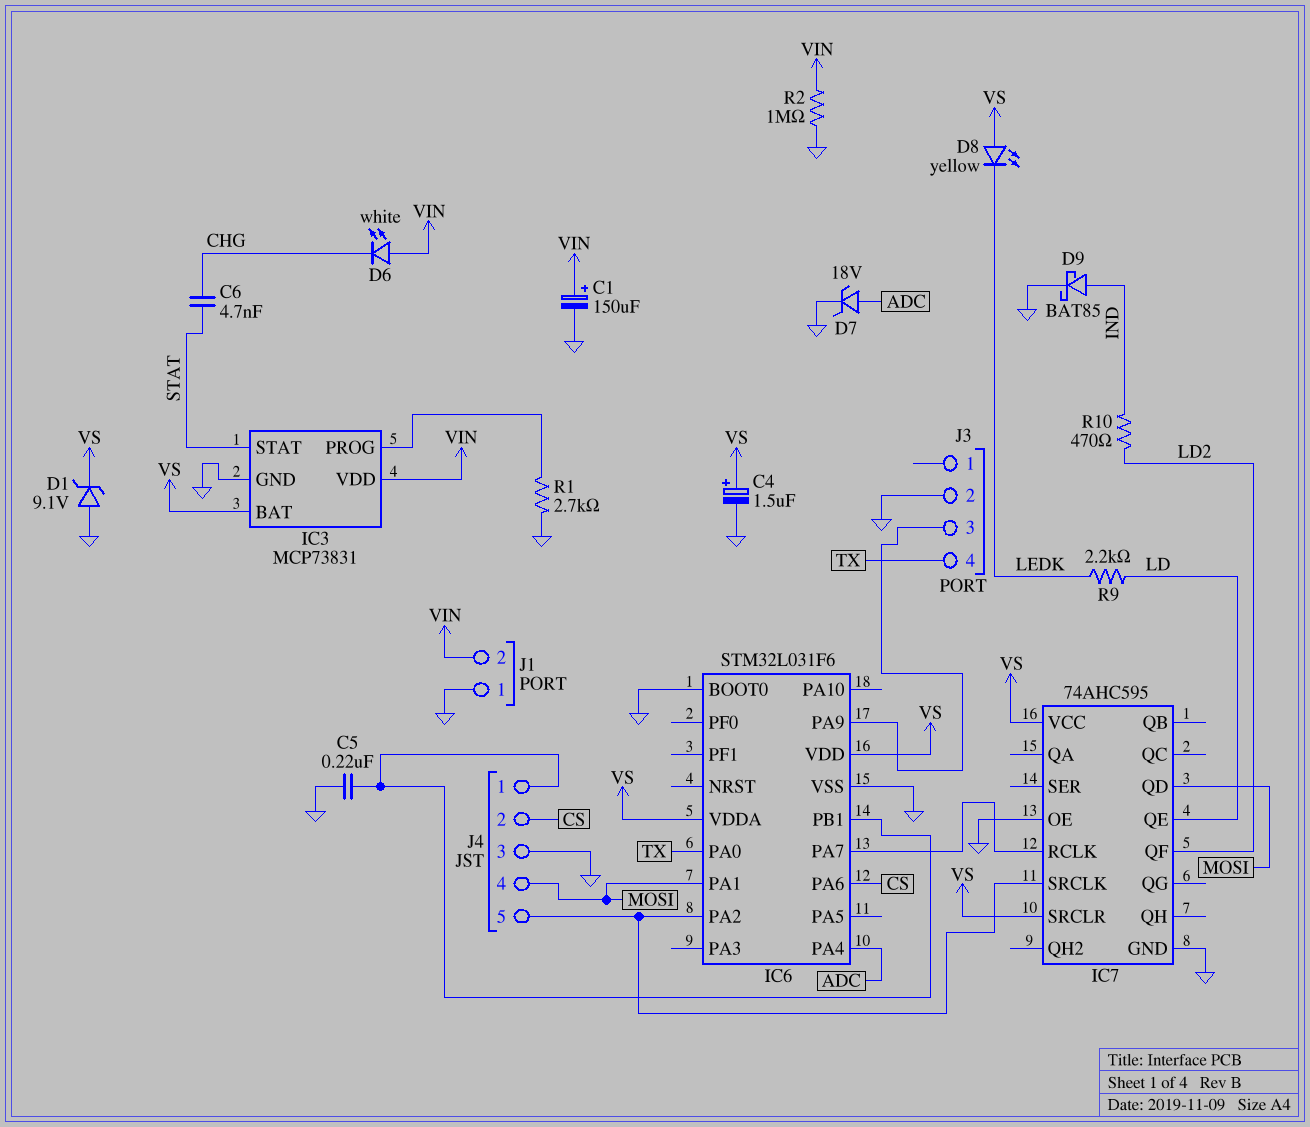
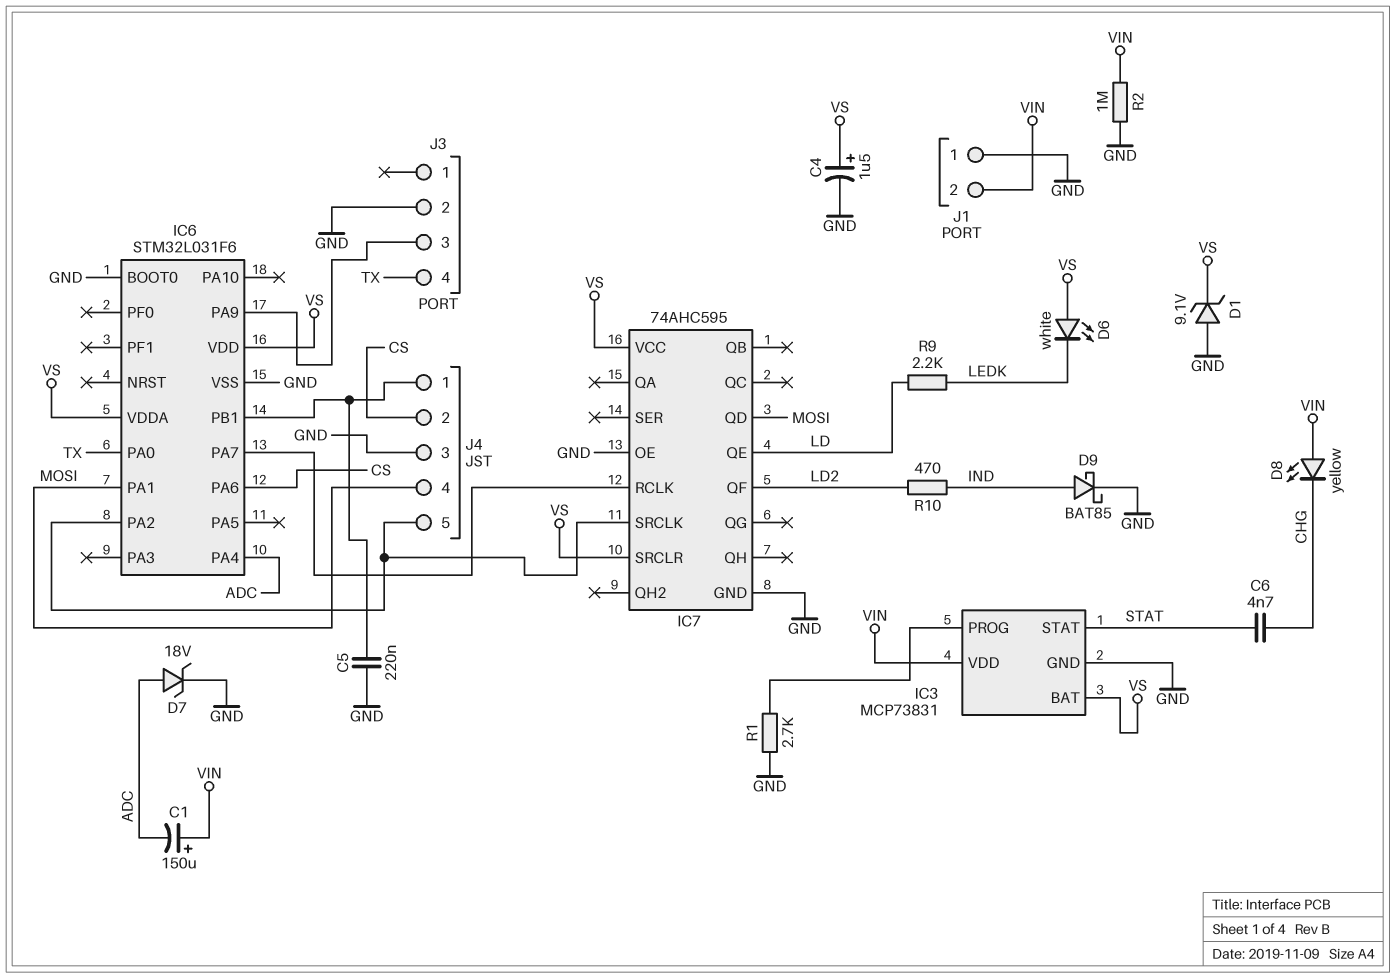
C1: 150uF (plus VIN, minus GND) -> 150uF (plus VIN, minus ADC)
D6: LED white (A VIN, K CHG) -> LED white (A VS, K LEDK)
D8: LED yellow (A VS, K LEDK) -> LED yellow (A VIN, K CHG)

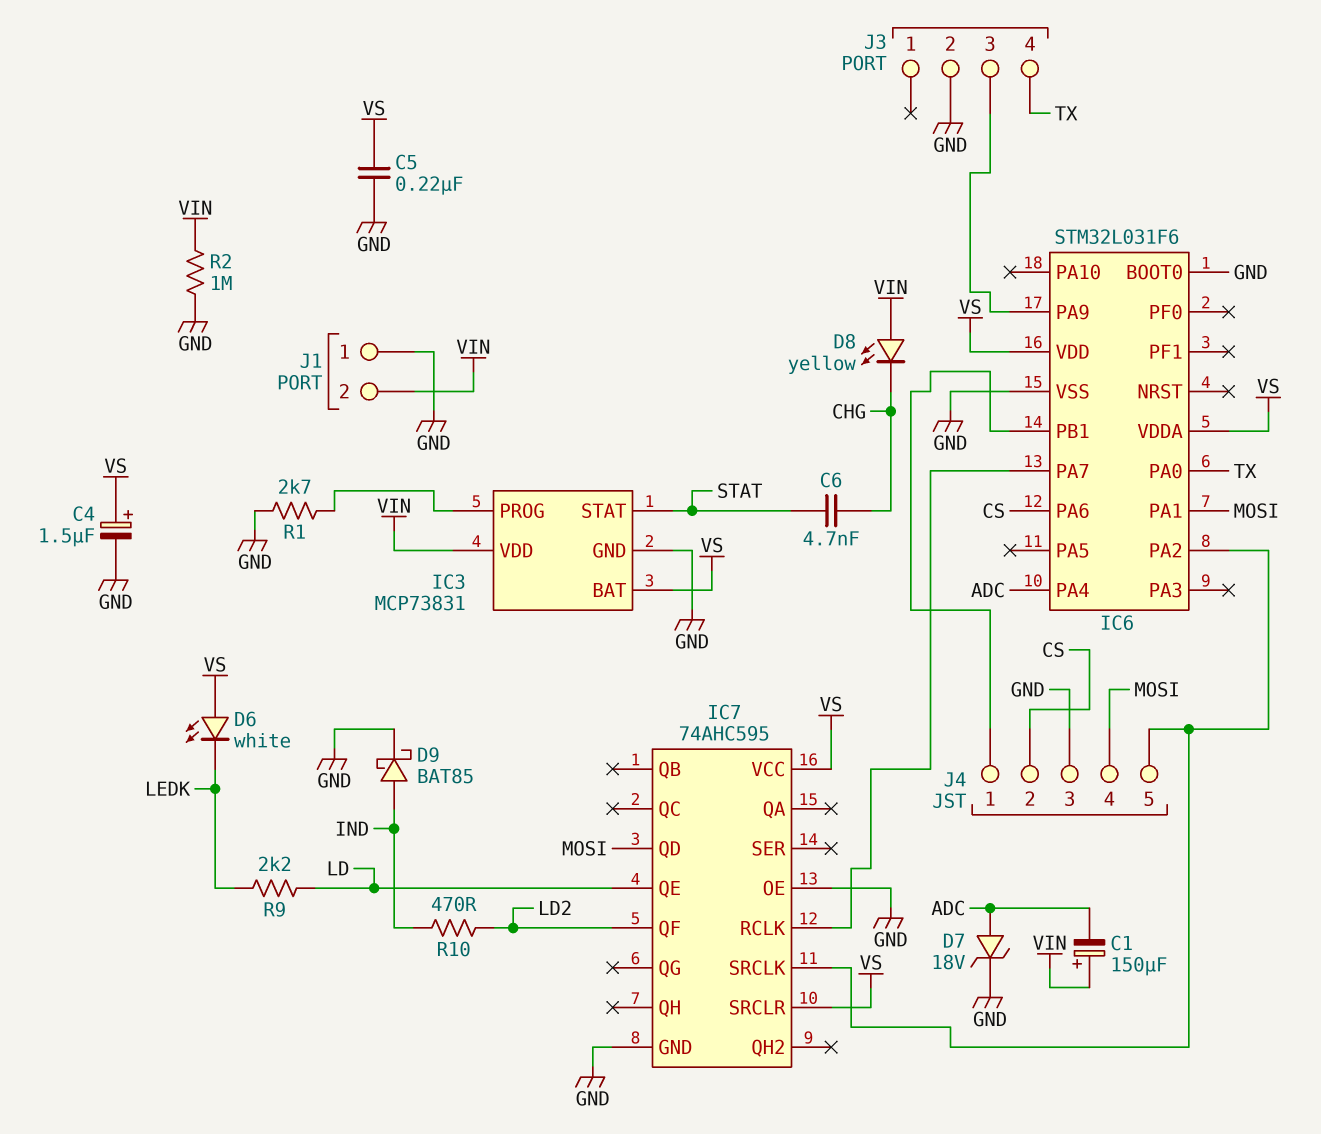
C5: 220nF (GND, IC6/PB1) -> 220nF (GND, VS)
D1: zener 9.1V (A GND, K VS) -> none

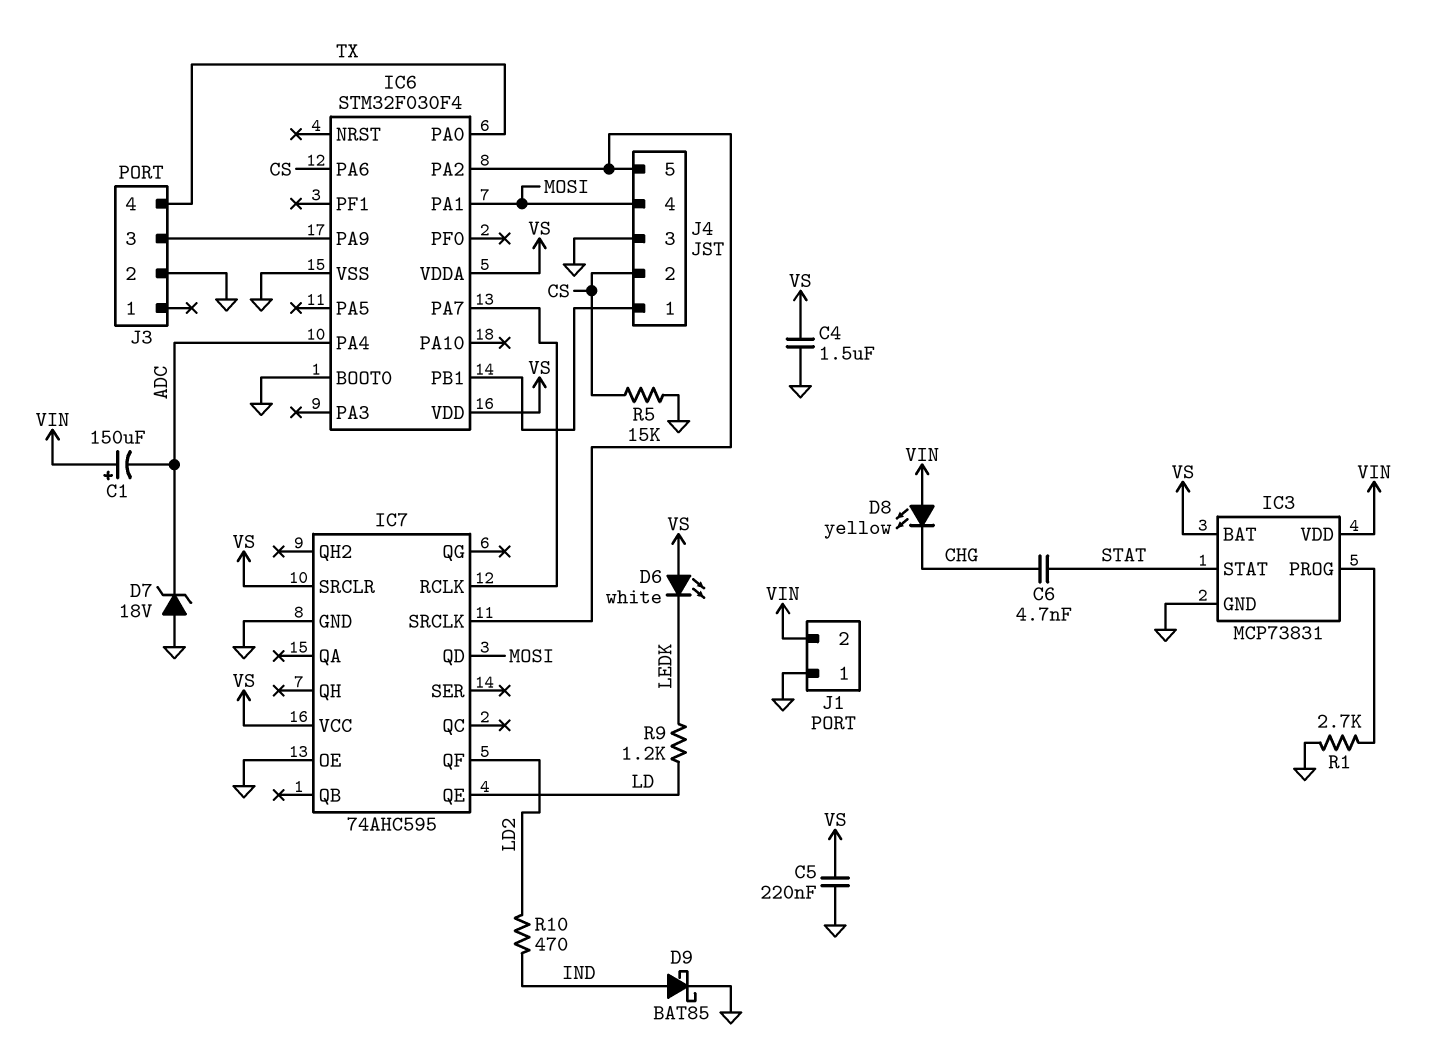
C4: 1.5uF (plus VS, minus GND) -> 1.5uF (GND, VS)
D7: zener 18V (A ADC, K GND) -> zener 18V (A GND, K ADC)
IC6: STM32L031F6 -> STM32F030F4
R2: 1M (GND, VIN) -> none
R5: none -> 15k (CS, GND)
R9: 2.2k (LD, LEDK) -> 1.2k (LD, LEDK)

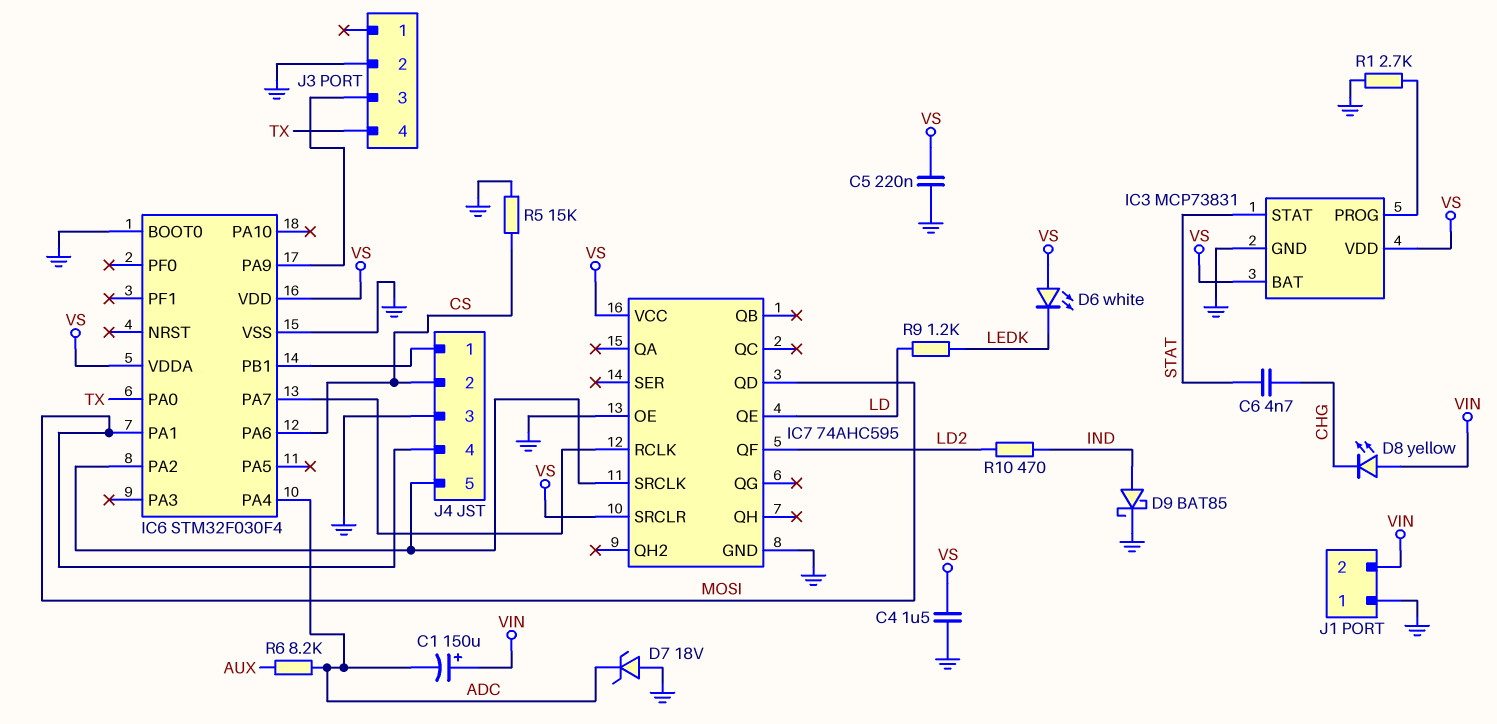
IC3 pin VDD: VIN -> VS
R6: none -> 8.2k (ADC, AUX)

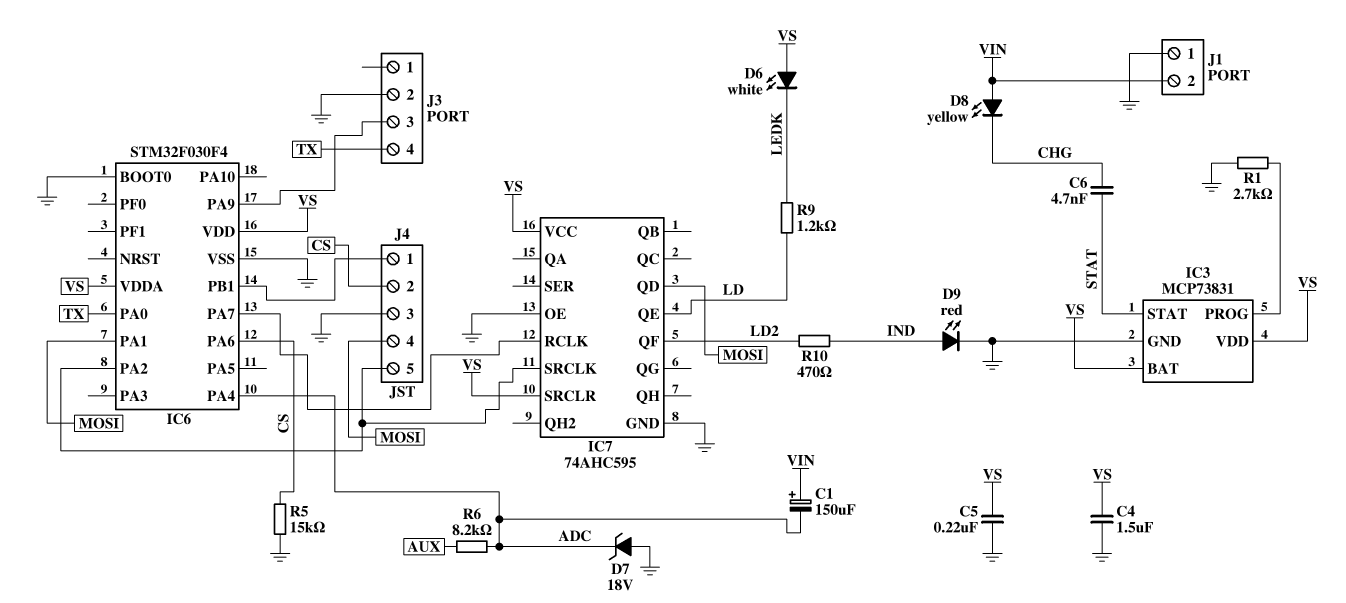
D9: schottky BAT85 (A IND, K GND) -> LED red (A IND, K GND)

